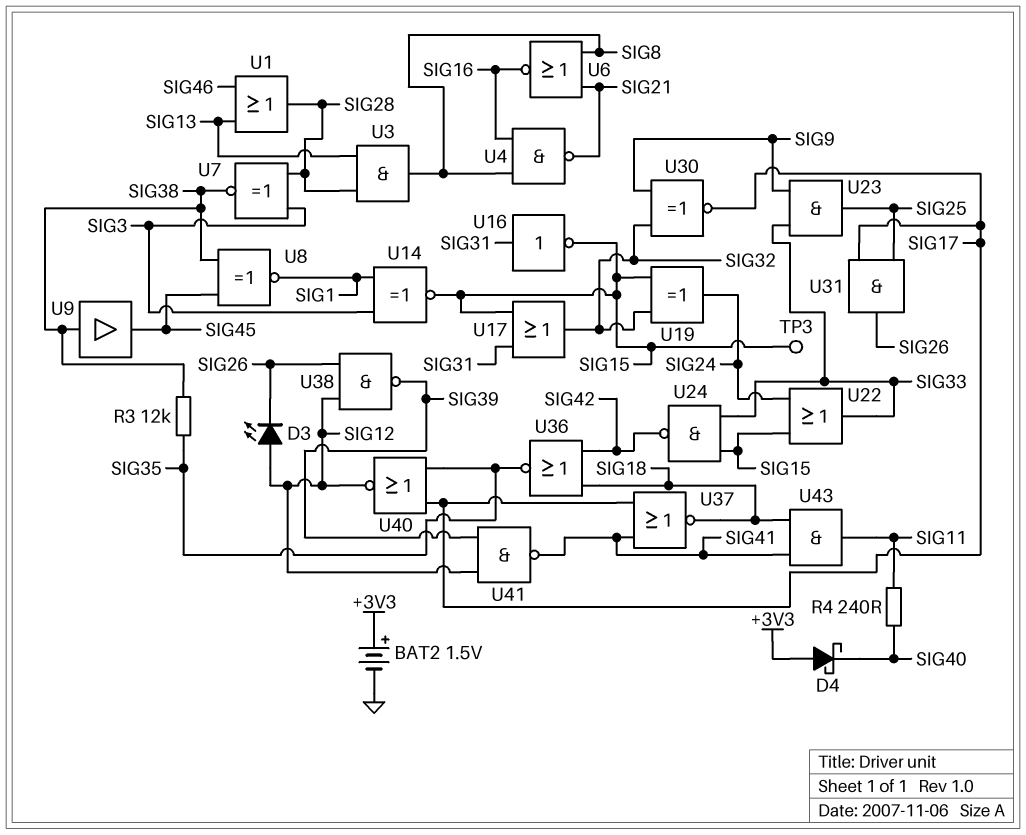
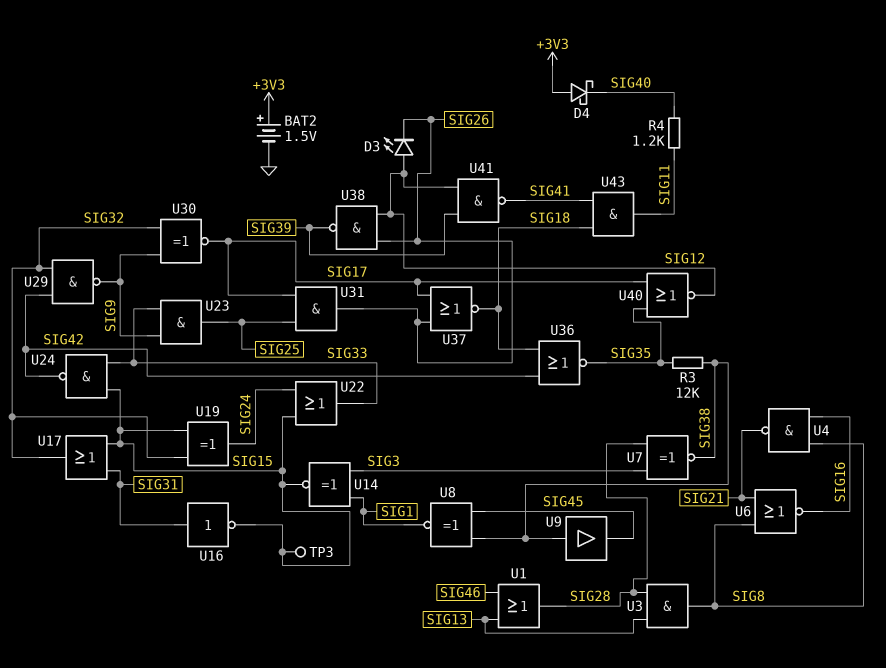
R4: 240 (SIG11, SIG40) -> 1.2k (SIG11, SIG40)
U29: none -> NAND (in SIG32, in SIG42, out SIG9)
U37: NOR (in SIG17, in SIG41, out SIG18) -> NOR (in SIG17, in SIG26, out SIG18)

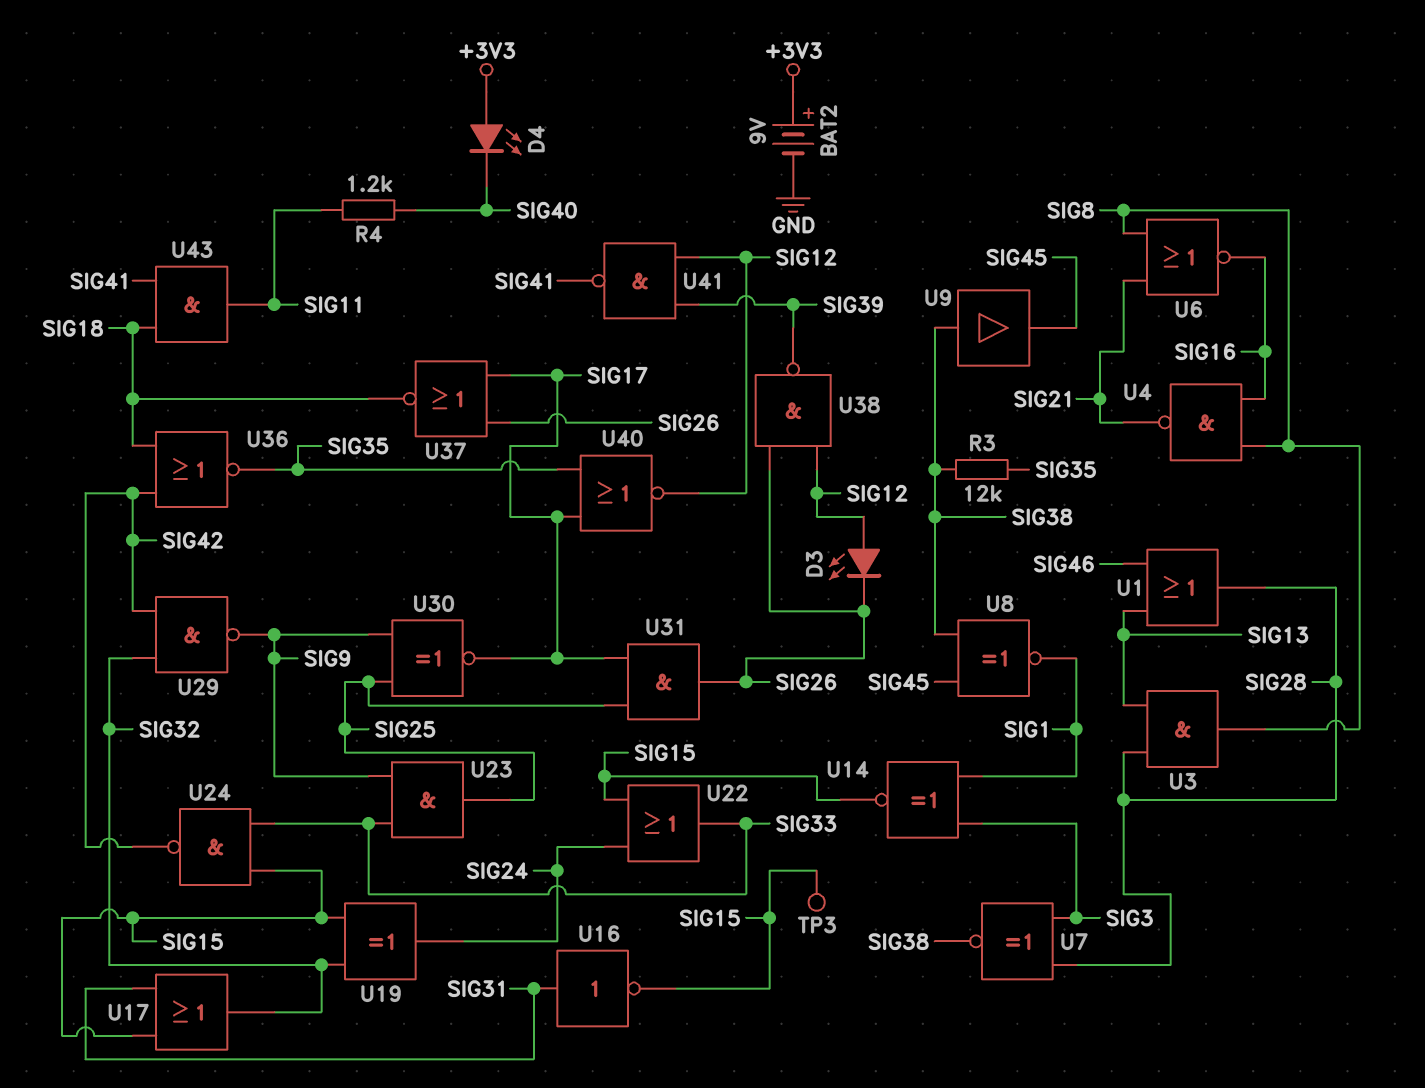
BAT2: 1.5V (plus +3V3, minus GND) -> 9V (plus +3V3, minus GND)
D4: schottky (A +3V3, K SIG40) -> LED (A +3V3, K SIG40)
U30: XNOR (in SIG9, in SIG32, out SIG17) -> XNOR (in SIG9, in SIG25, out SIG17)

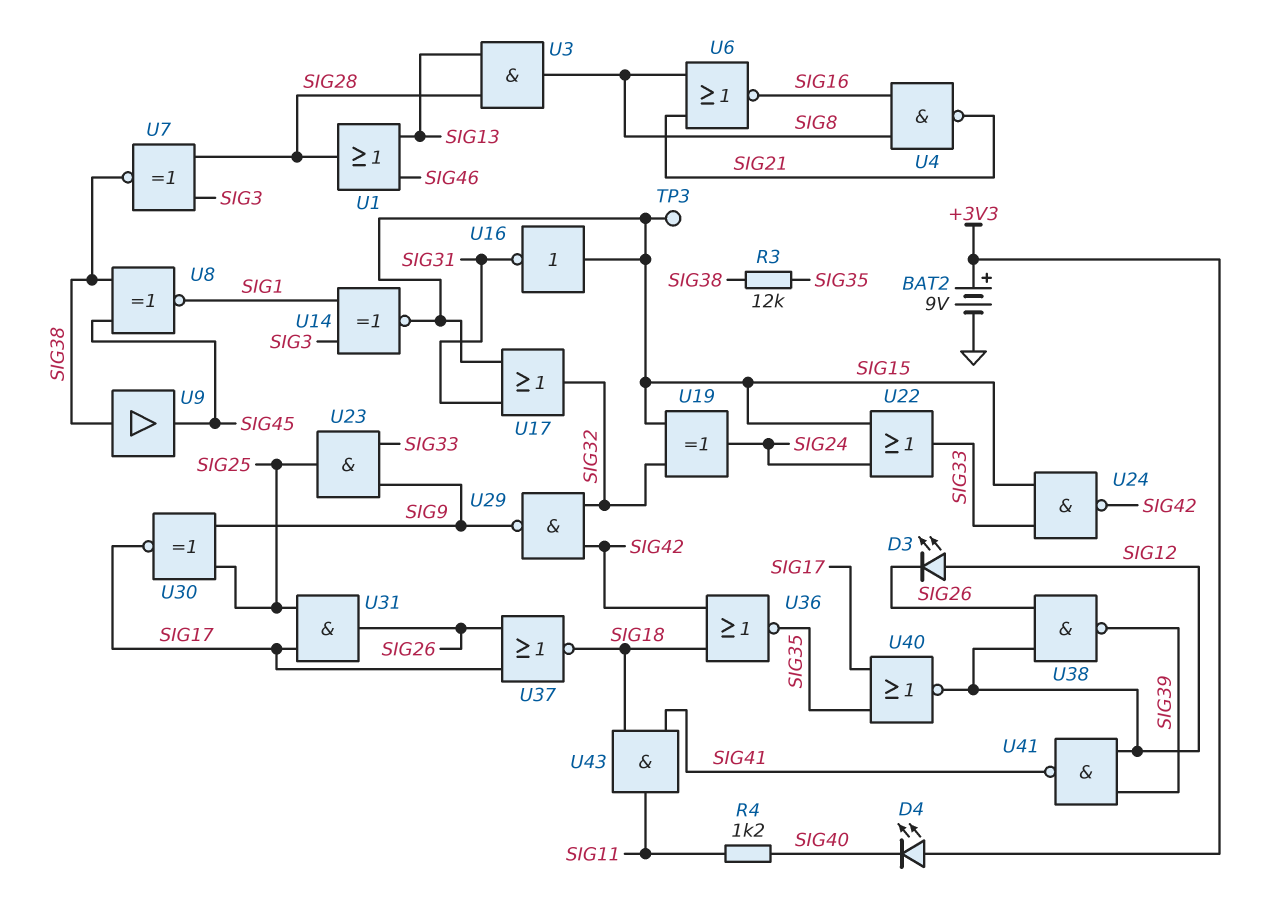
U16: NOT (in SIG31, out SIG15) -> NOT (in SIG15, out SIG31)

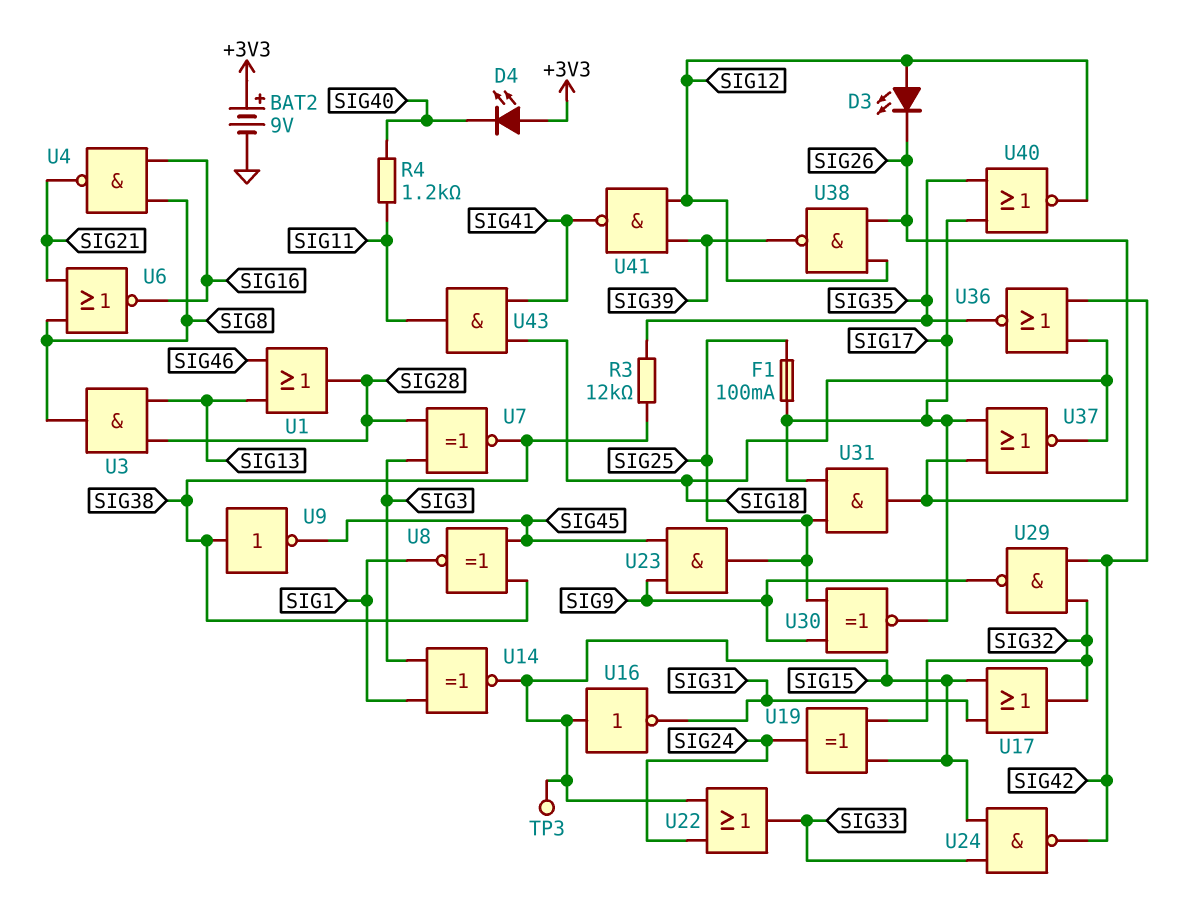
F1: none -> 100mA (SIG17, SIG25)
U9: buffer (in SIG38, out SIG45) -> NOT (in SIG38, out SIG45)
U23: AND (in SIG9, in SIG33, out SIG25) -> AND (in SIG9, in SIG45, out SIG25)

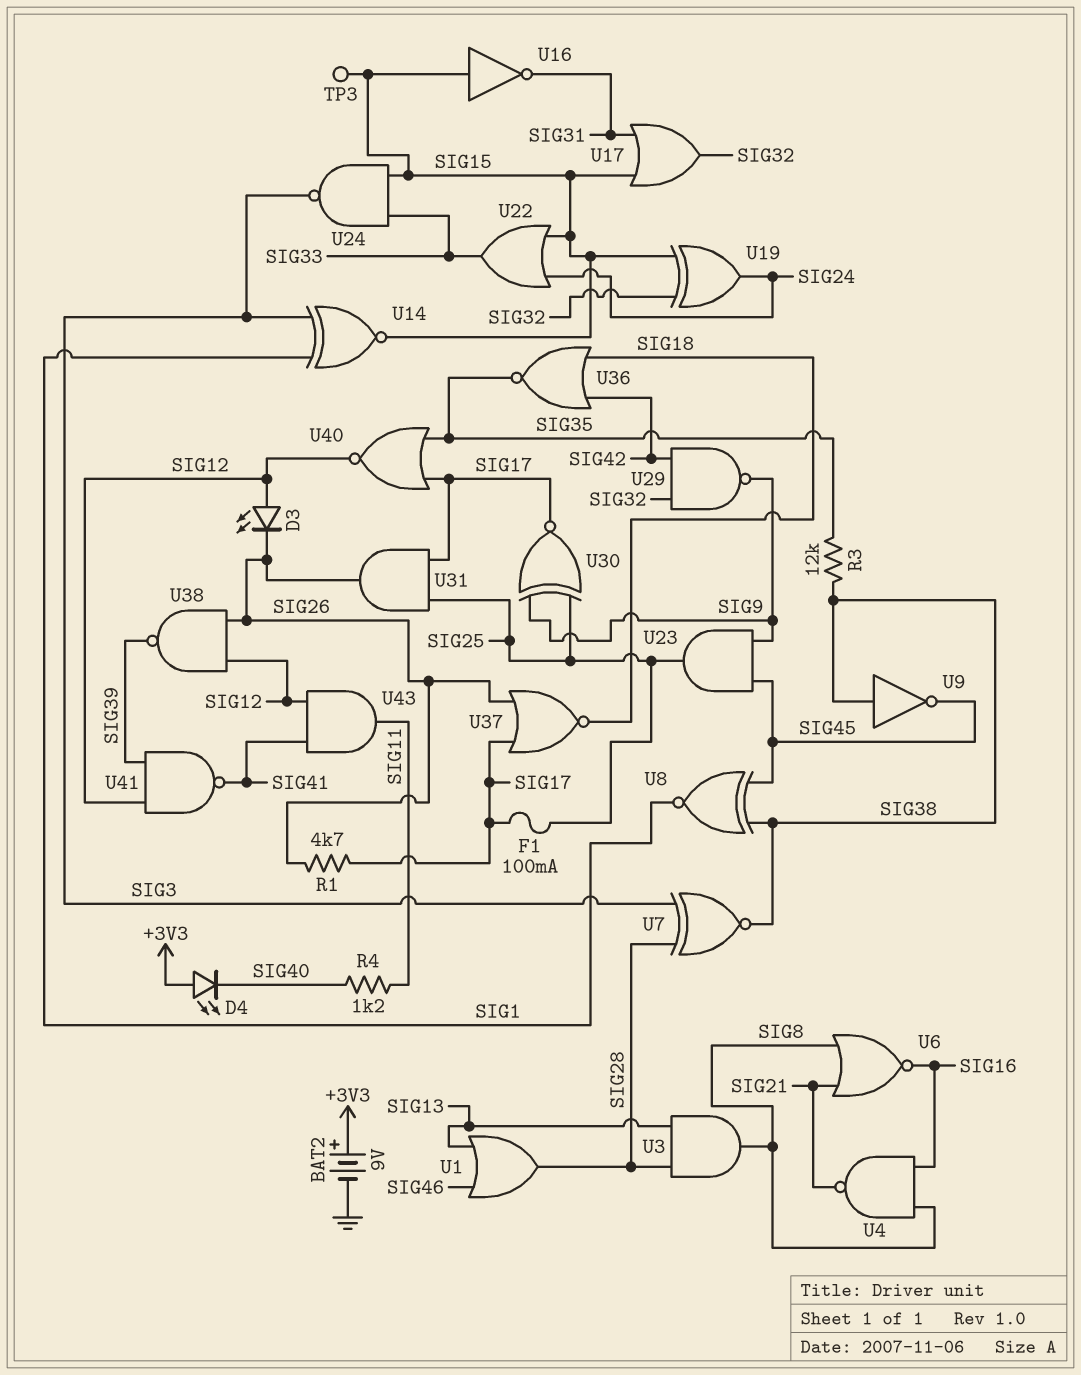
R1: none -> 4.7k (SIG17, SIG26)
U24: NAND (in SIG15, in SIG33, out SIG42) -> NAND (in SIG15, in SIG33, out SIG3)
U43: AND (in SIG18, in SIG41, out SIG11) -> AND (in SIG12, in SIG41, out SIG11)

